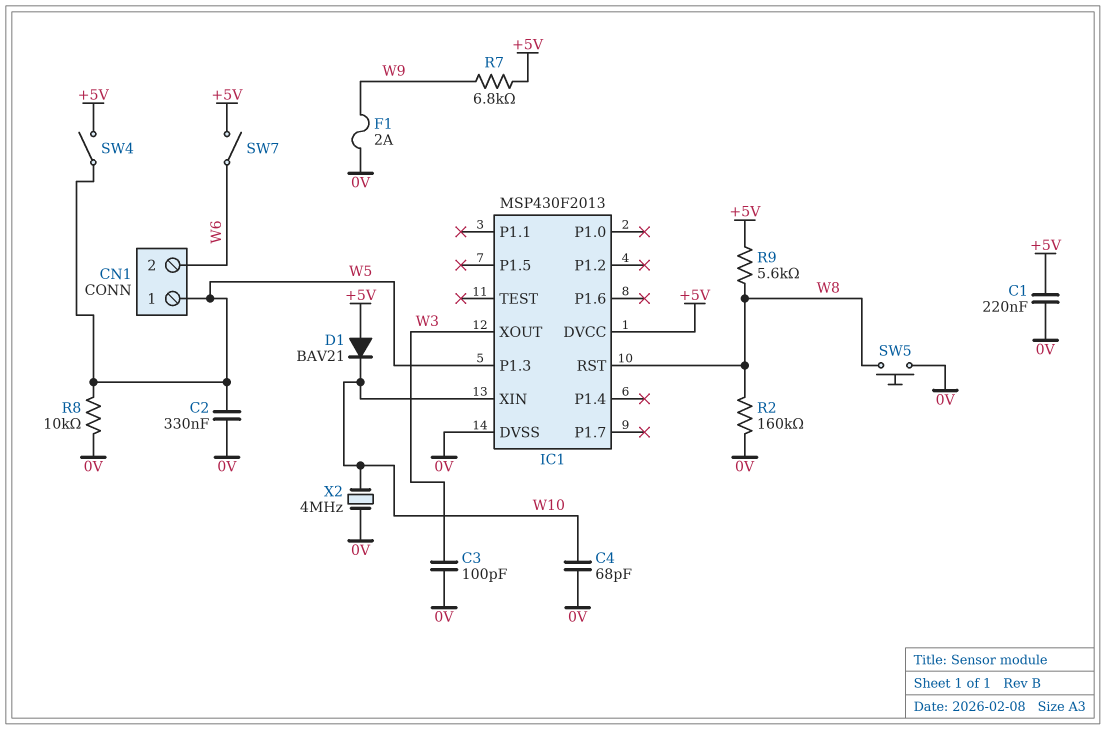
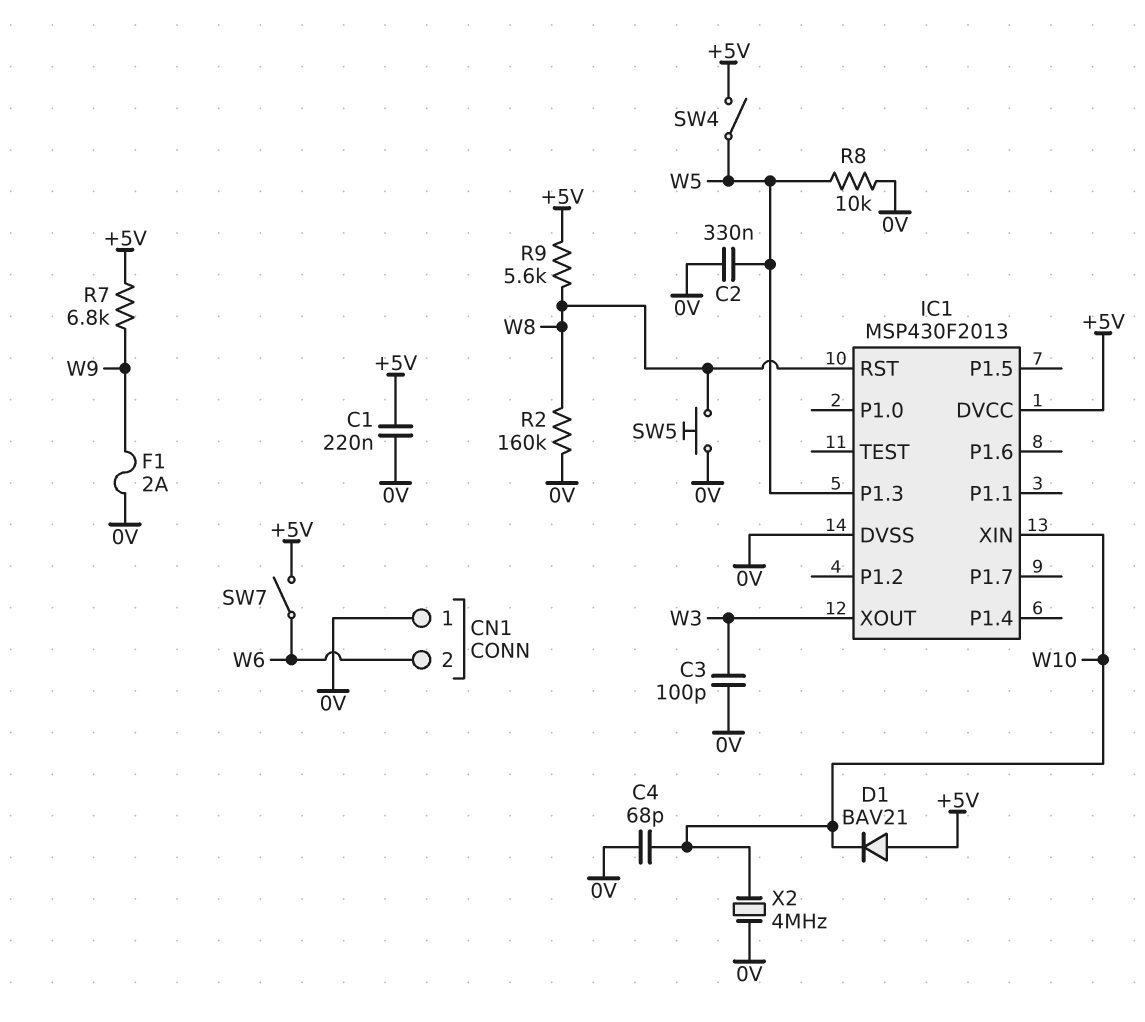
CN1 pin 1: W5 -> 0V

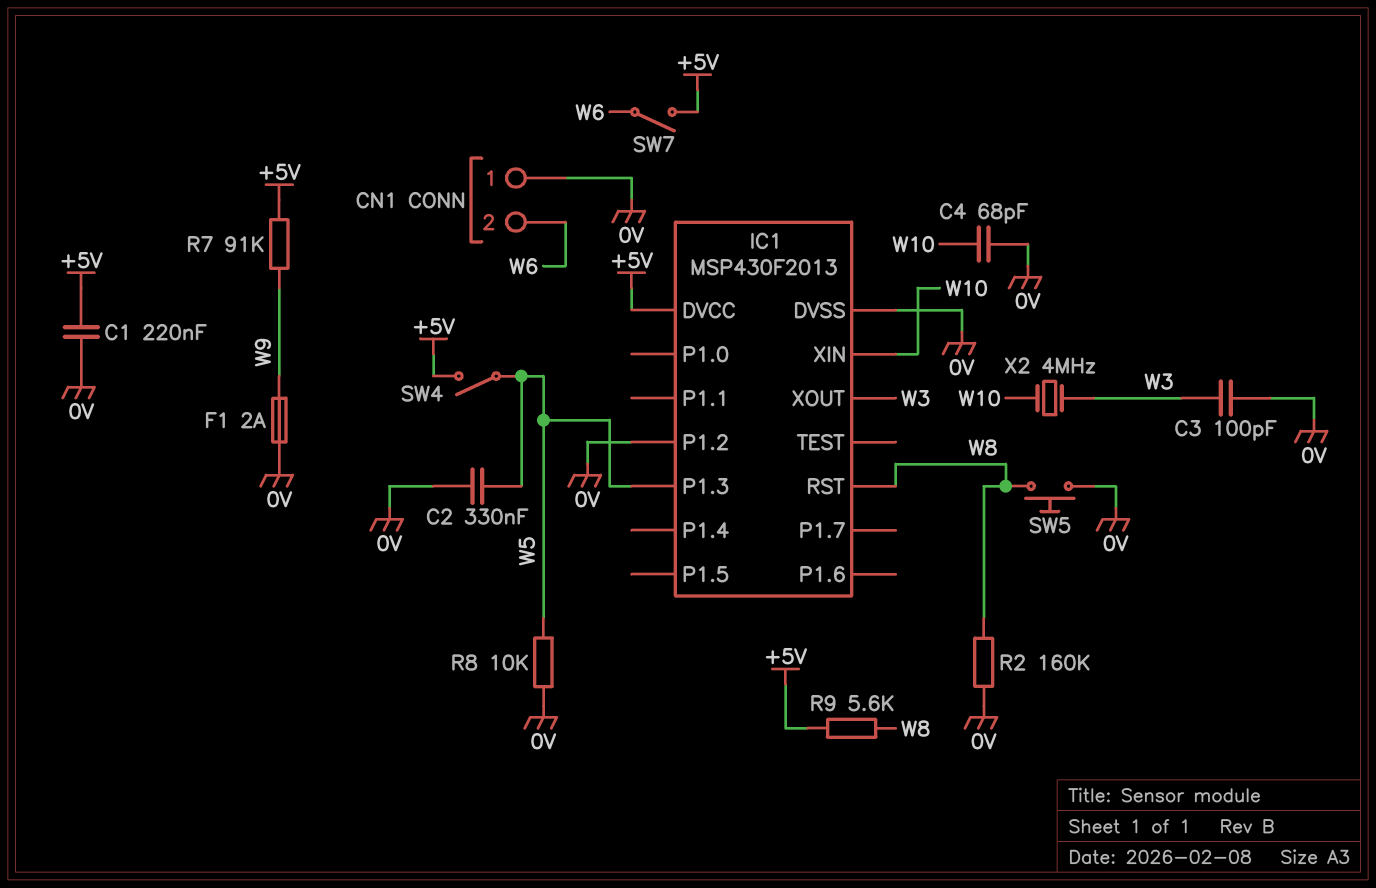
D1: diode BAV21 (A +5V, K W10) -> none
IC1 pin P1.2: none -> 0V
R7: 6.8k (+5V, W9) -> 91k (+5V, W9)
X2: 4MHz (0V, W10) -> 4MHz (W3, W10)

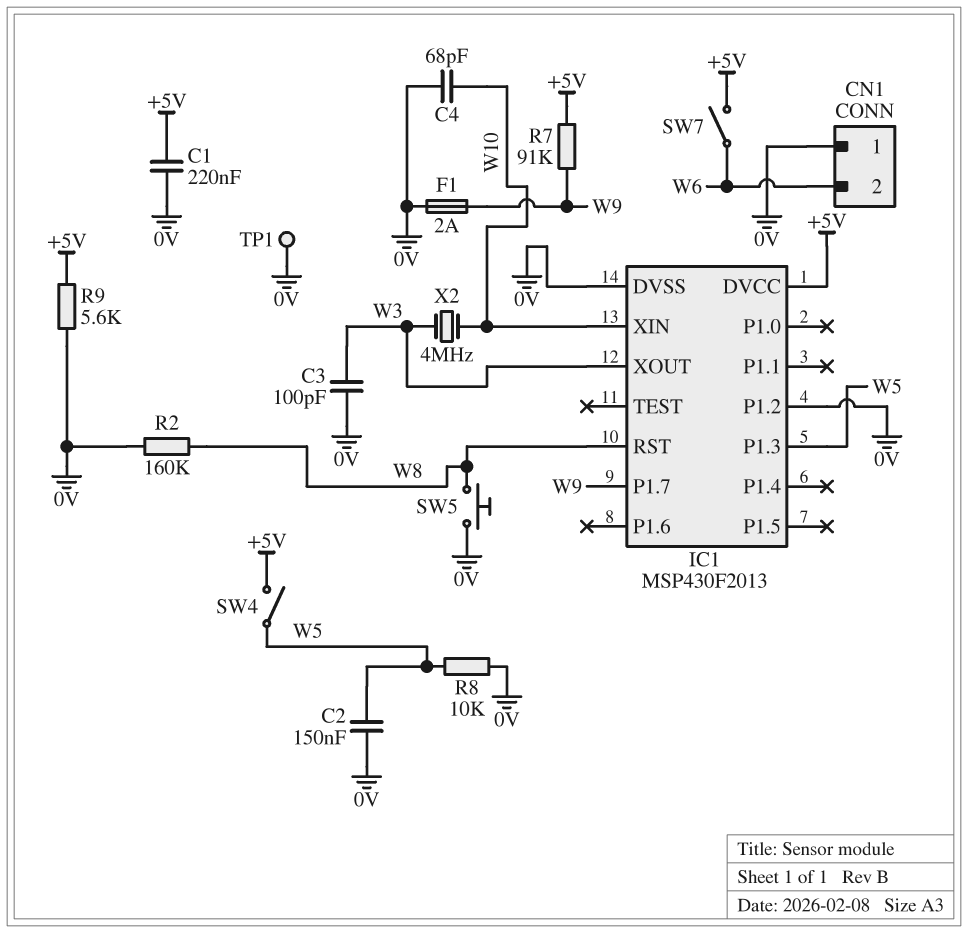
C2: 330nF (0V, W5) -> 150nF (0V, W5)
IC1 pin P1.7: none -> W9
R9: 5.6k (+5V, W8) -> 5.6k (+5V, 0V)
TP1: none -> test point (0V)

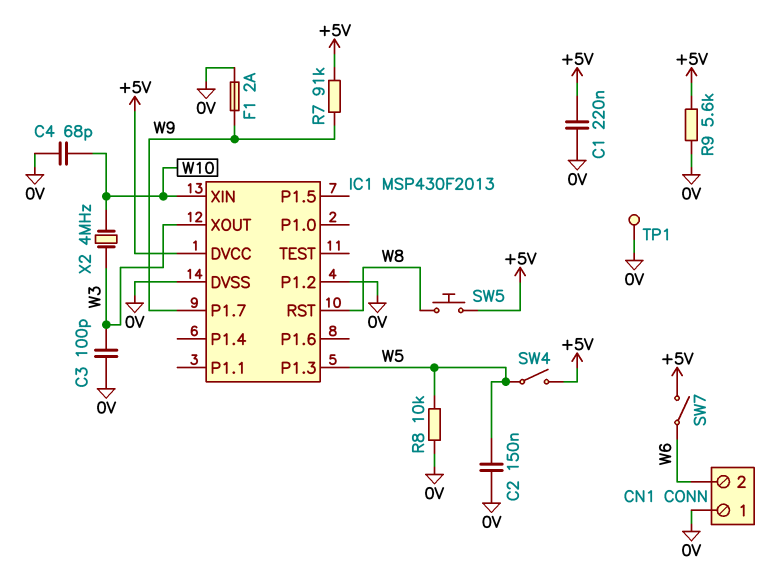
R2: 160k (0V, W8) -> none
SW5: button (0V, W8) -> button (+5V, W8)

